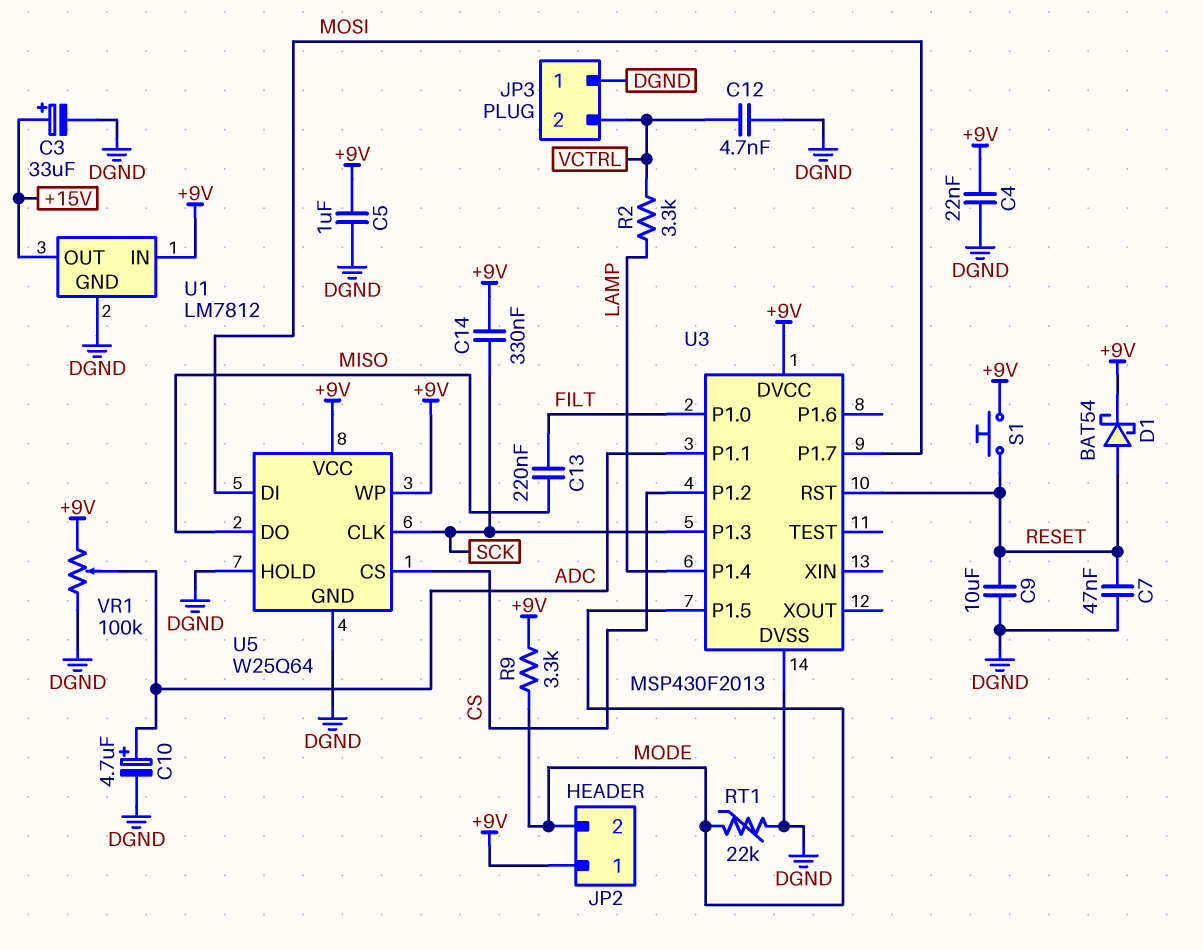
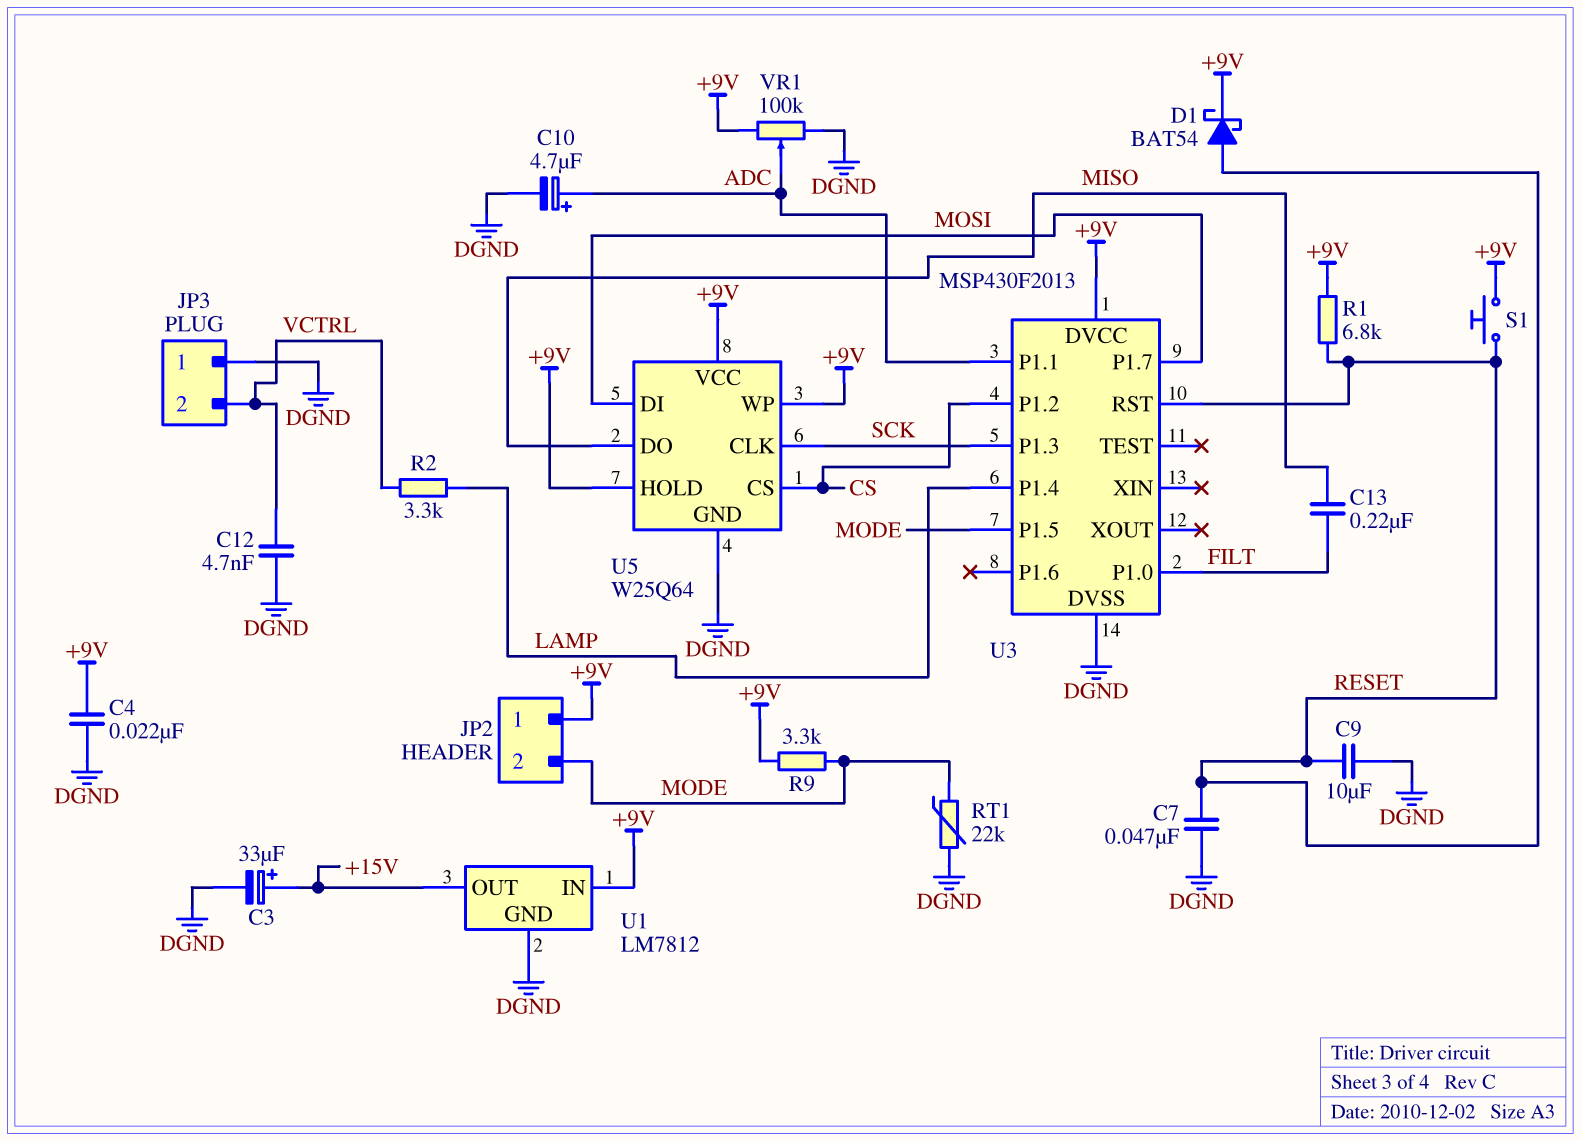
C5: 1uF (+9V, DGND) -> none
C14: 330nF (+9V, SCK) -> none
R1: none -> 6.8k (+9V, RESET)
U5 pin HOLD: DGND -> +9V

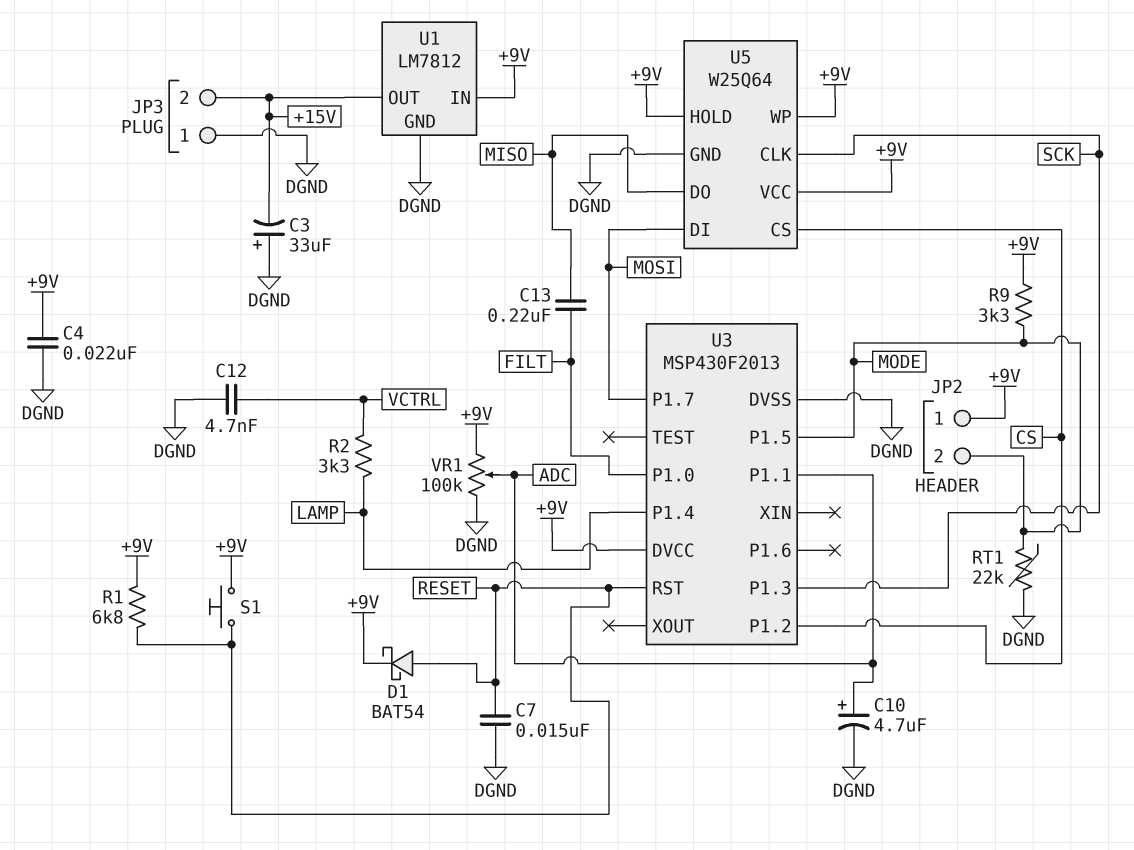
C3: 33uF (plus +15V, minus DGND) -> 33uF (plus DGND, minus +15V)
C7: 47nF (DGND, RESET) -> 15nF (DGND, RESET)
C9: 10uF (DGND, RESET) -> none
JP3 pin 2: VCTRL -> +15V

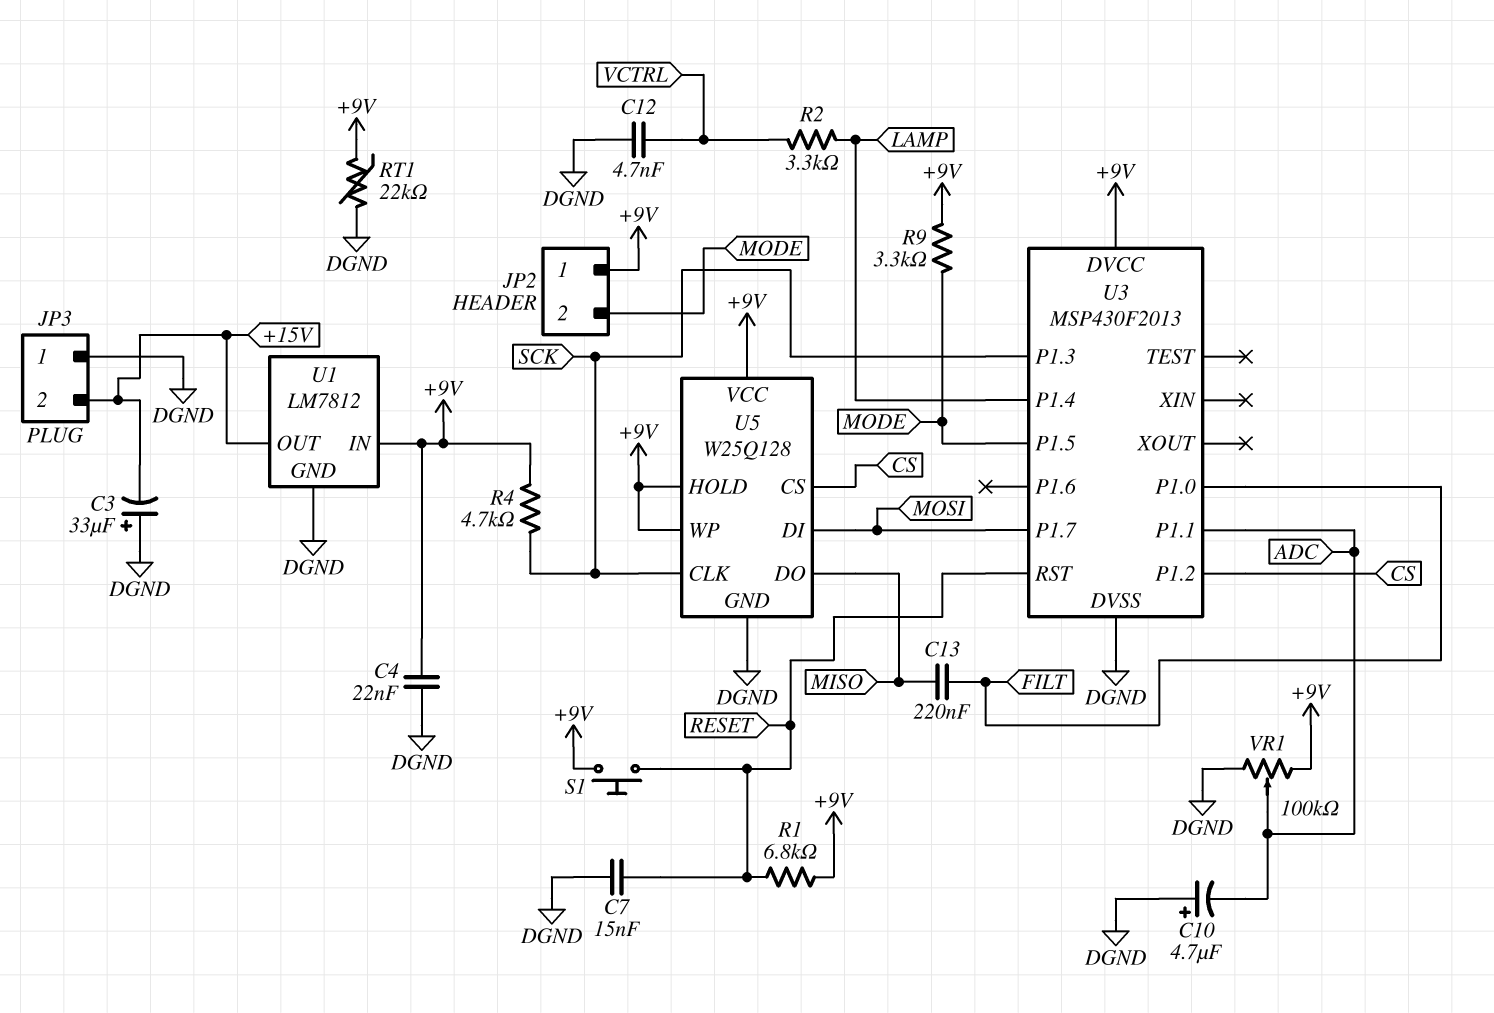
C10: 4.7uF (plus ADC, minus DGND) -> 4.7uF (plus DGND, minus ADC)
D1: schottky BAT54 (A RESET, K +9V) -> none
R4: none -> 4.7k (+9V, SCK)
RT1: 22k (DGND, MODE) -> 22k (+9V, DGND)
U5: W25Q64 -> W25Q128

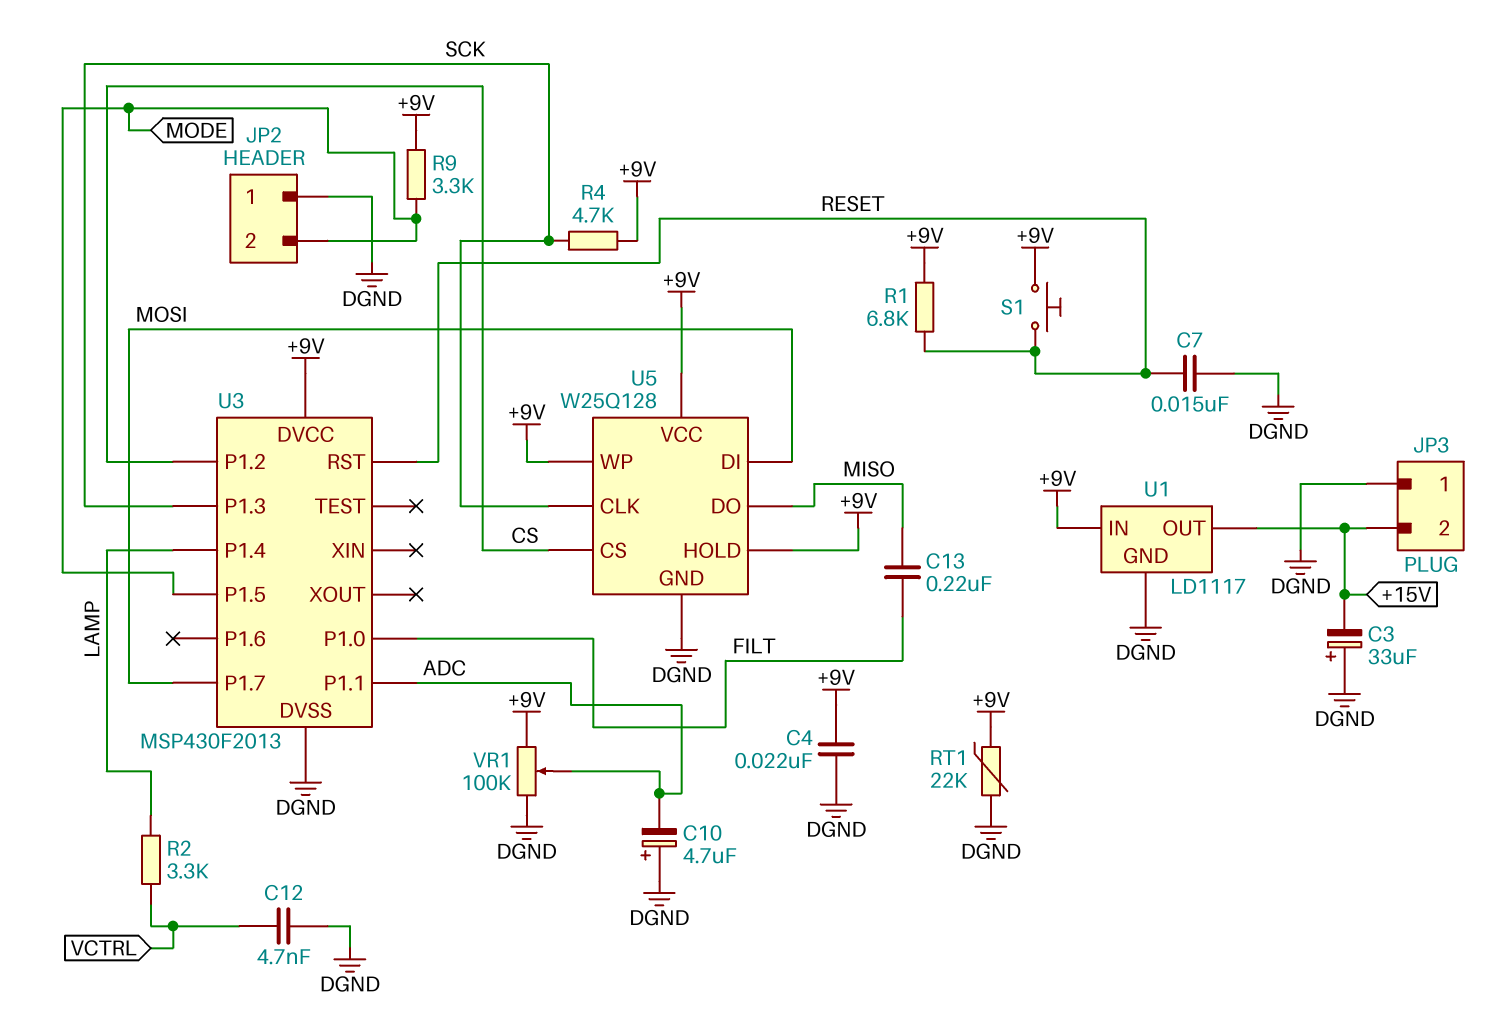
JP2 pin 1: +9V -> DGND
U1: LM7812 -> LD1117

